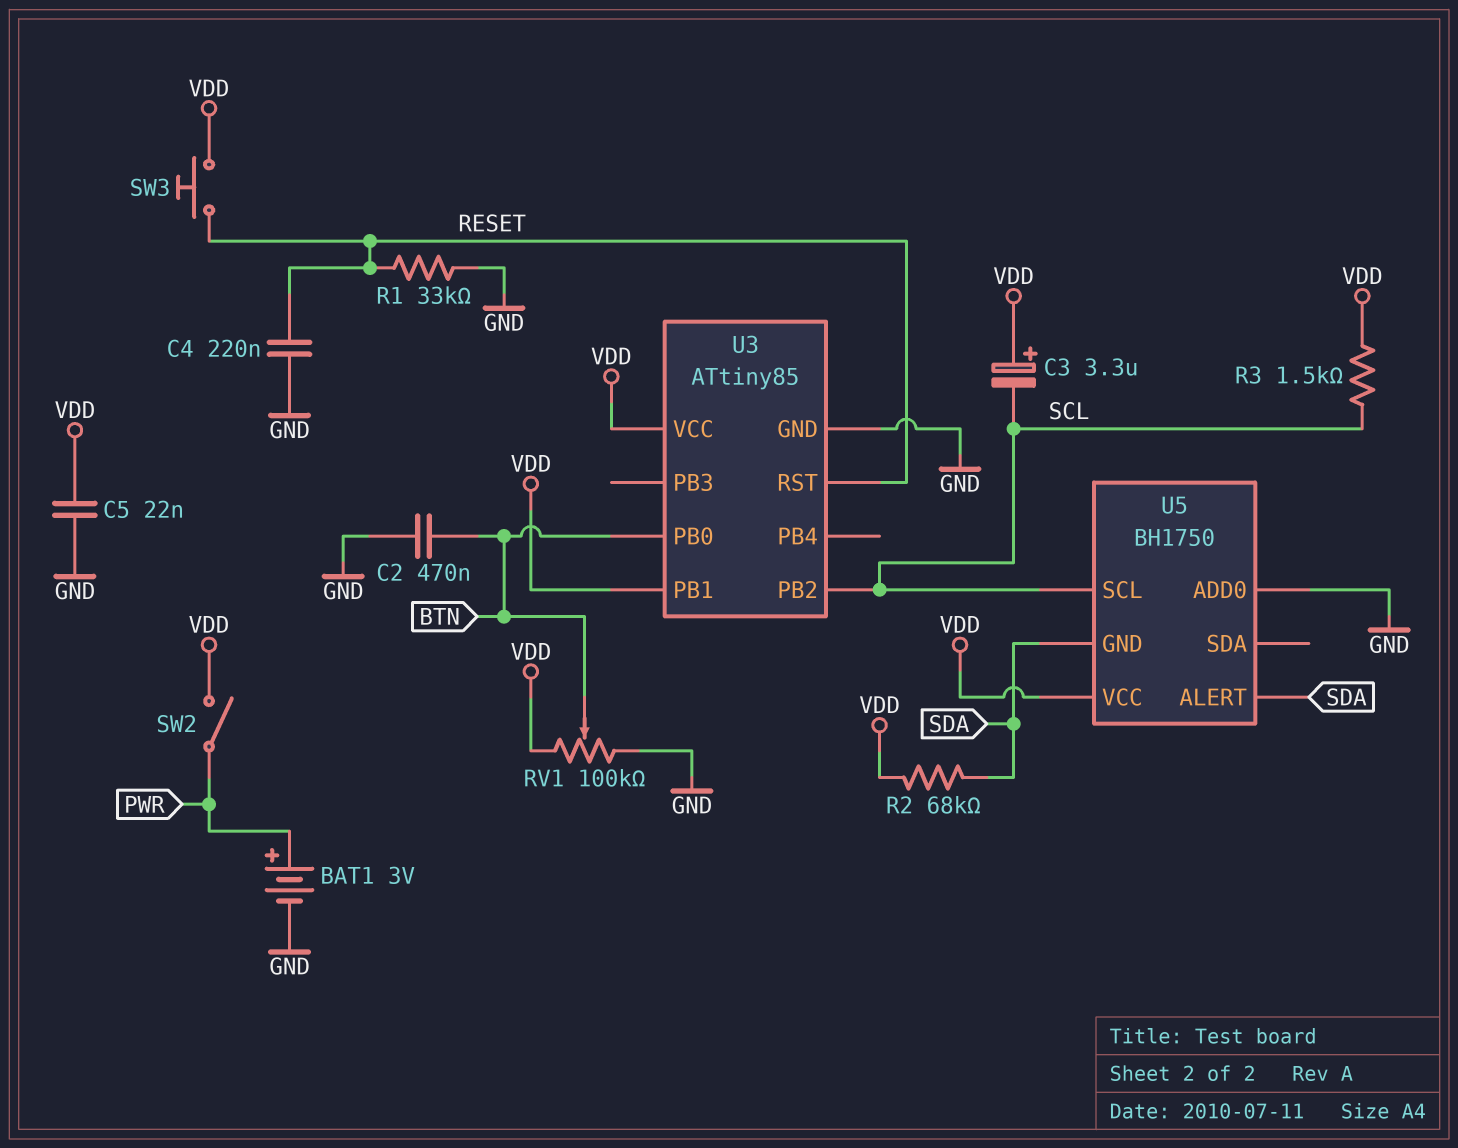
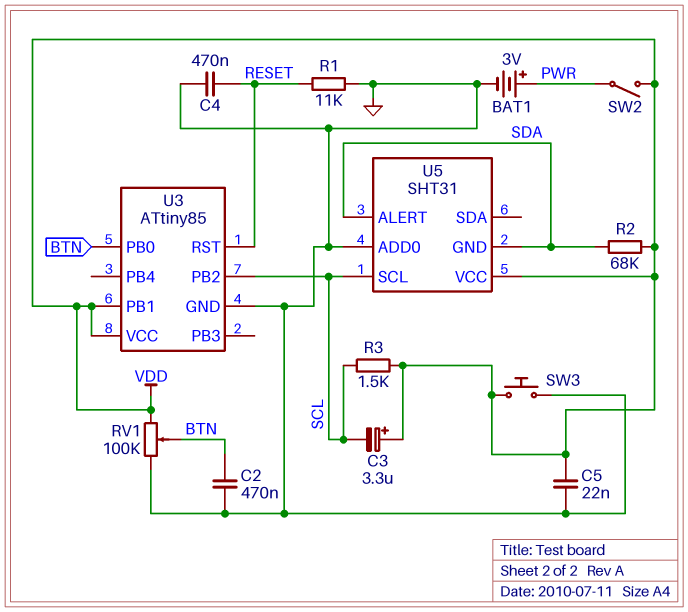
C4: 220nF (GND, RESET) -> 470nF (GND, RESET)
R1: 33k (GND, RESET) -> 11k (GND, RESET)
SW3: button (RESET, VDD) -> button (GND, VDD)
U5: BH1750 -> SHT31

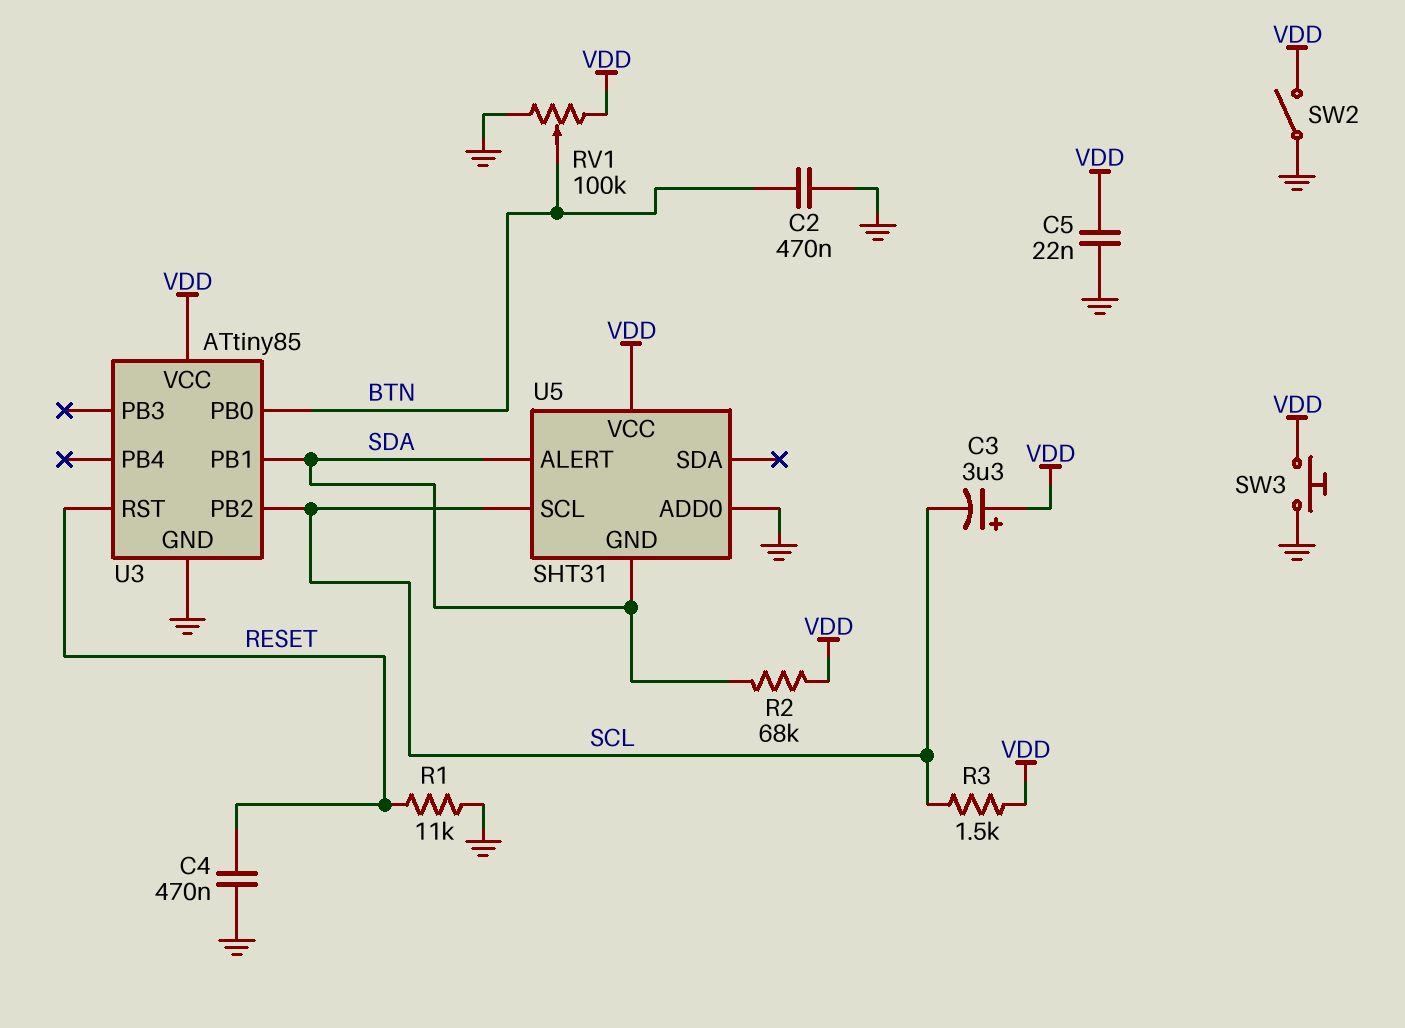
BAT1: 3V (plus PWR, minus GND) -> none
SW2: switch (PWR, VDD) -> switch (GND, VDD)
U3 pin PB1: VDD -> SDA

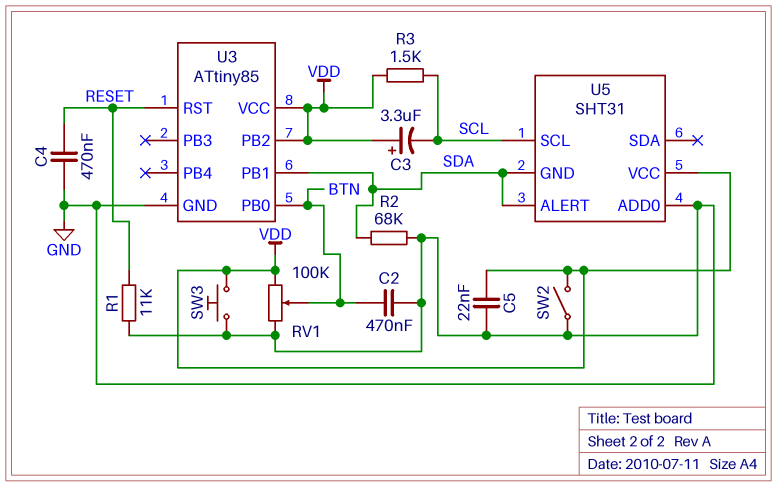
R2: 68k (SDA, VDD) -> 68k (GND, SDA)
U3 pin PB2: SCL -> VDD

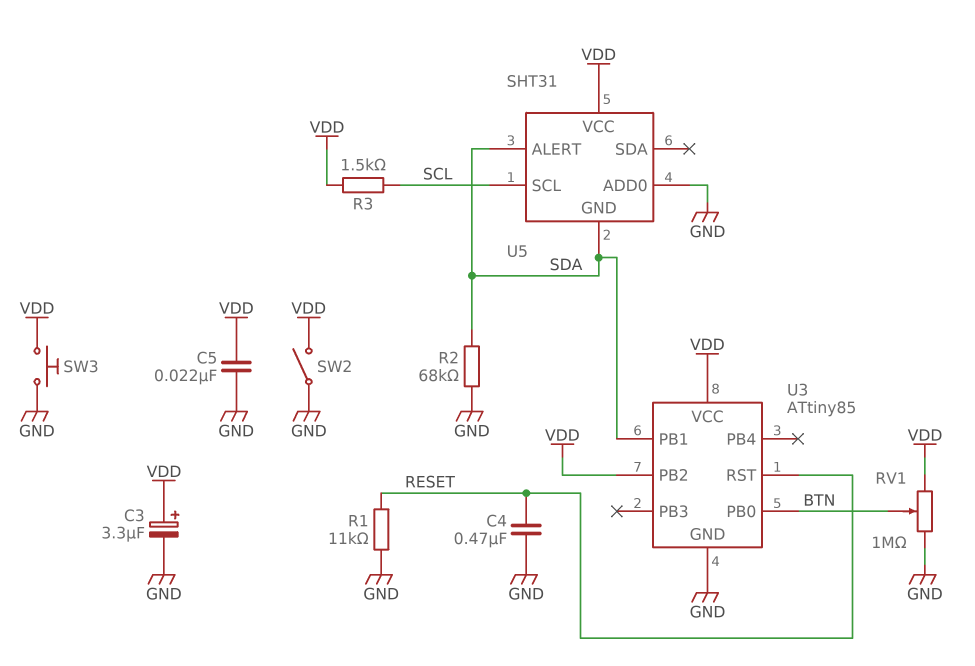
C2: 470nF (BTN, GND) -> none
C3: 3.3uF (plus VDD, minus SCL) -> 3.3uF (plus VDD, minus GND)
RV1: 100k (GND, VDD, wiper BTN) -> 1M (GND, VDD, wiper BTN)

